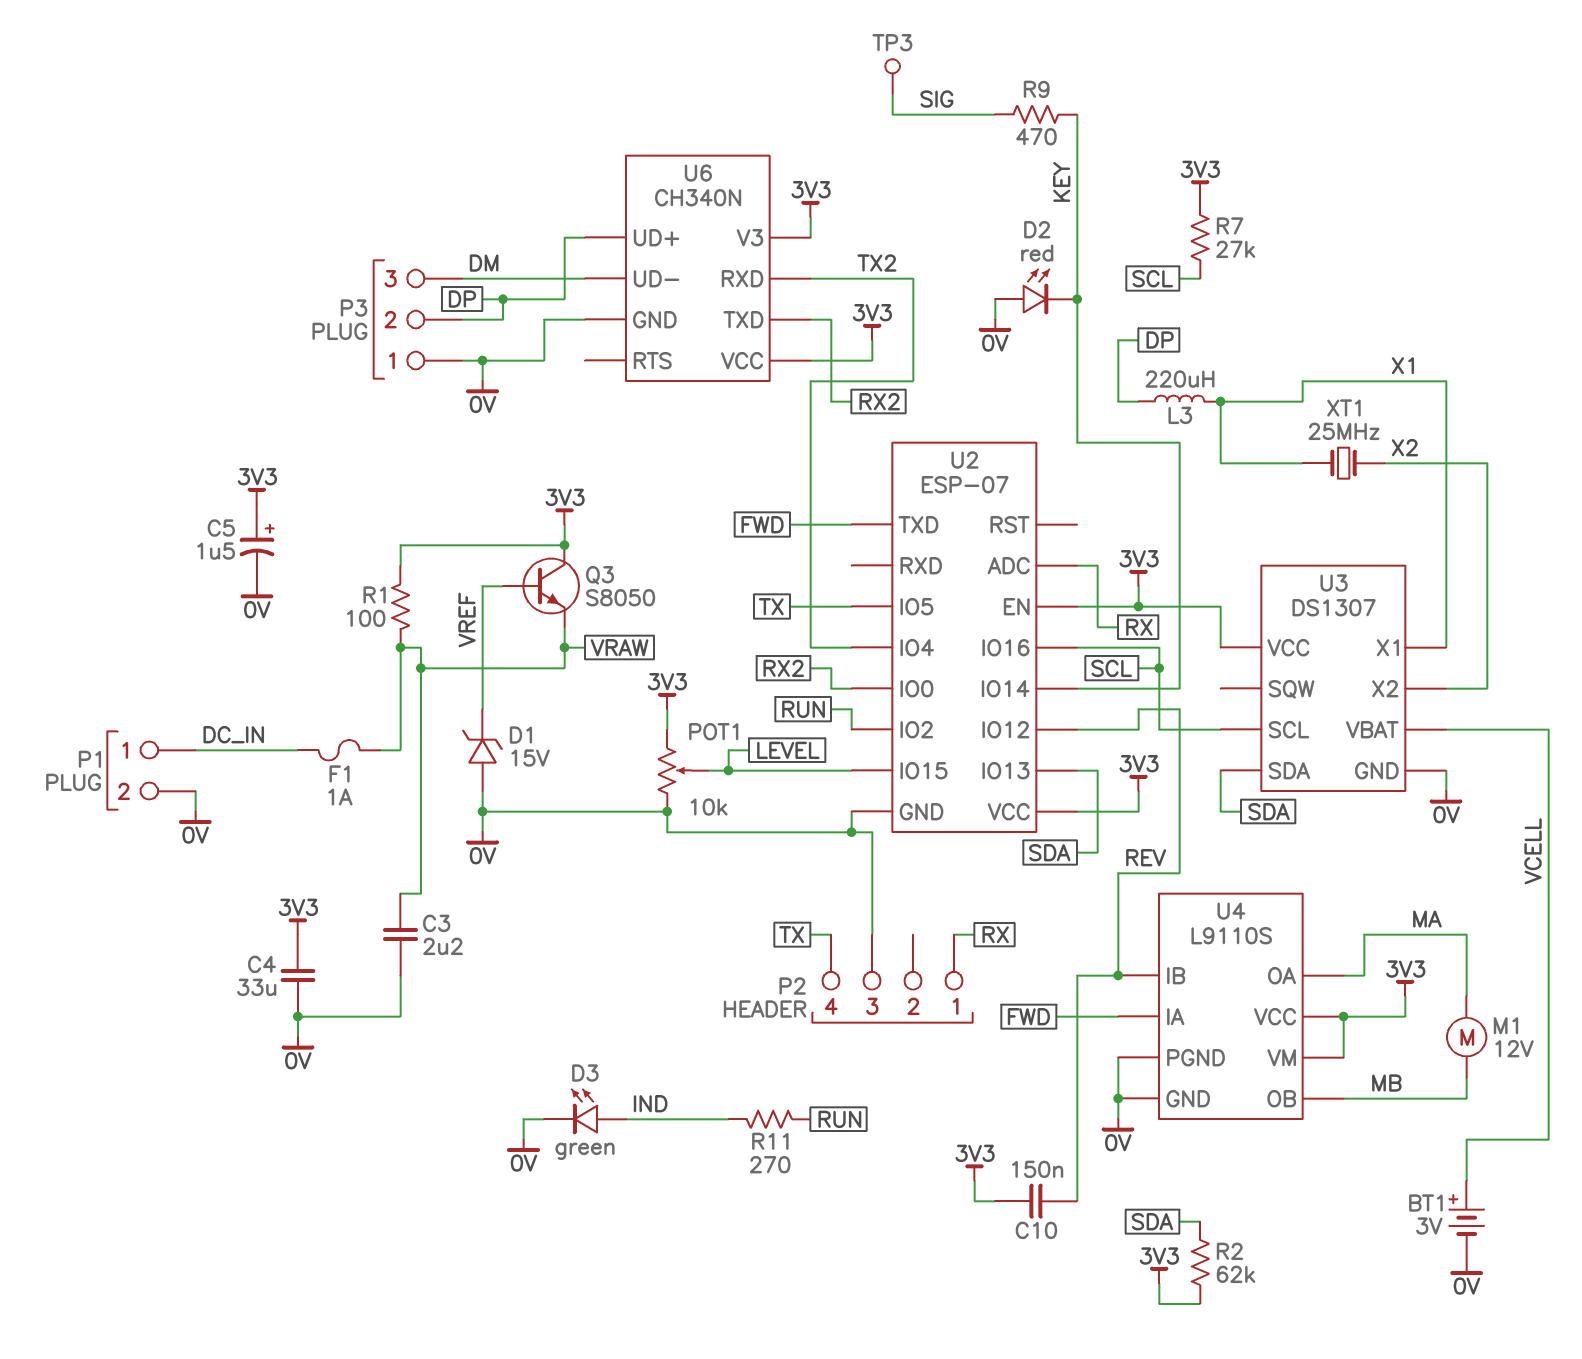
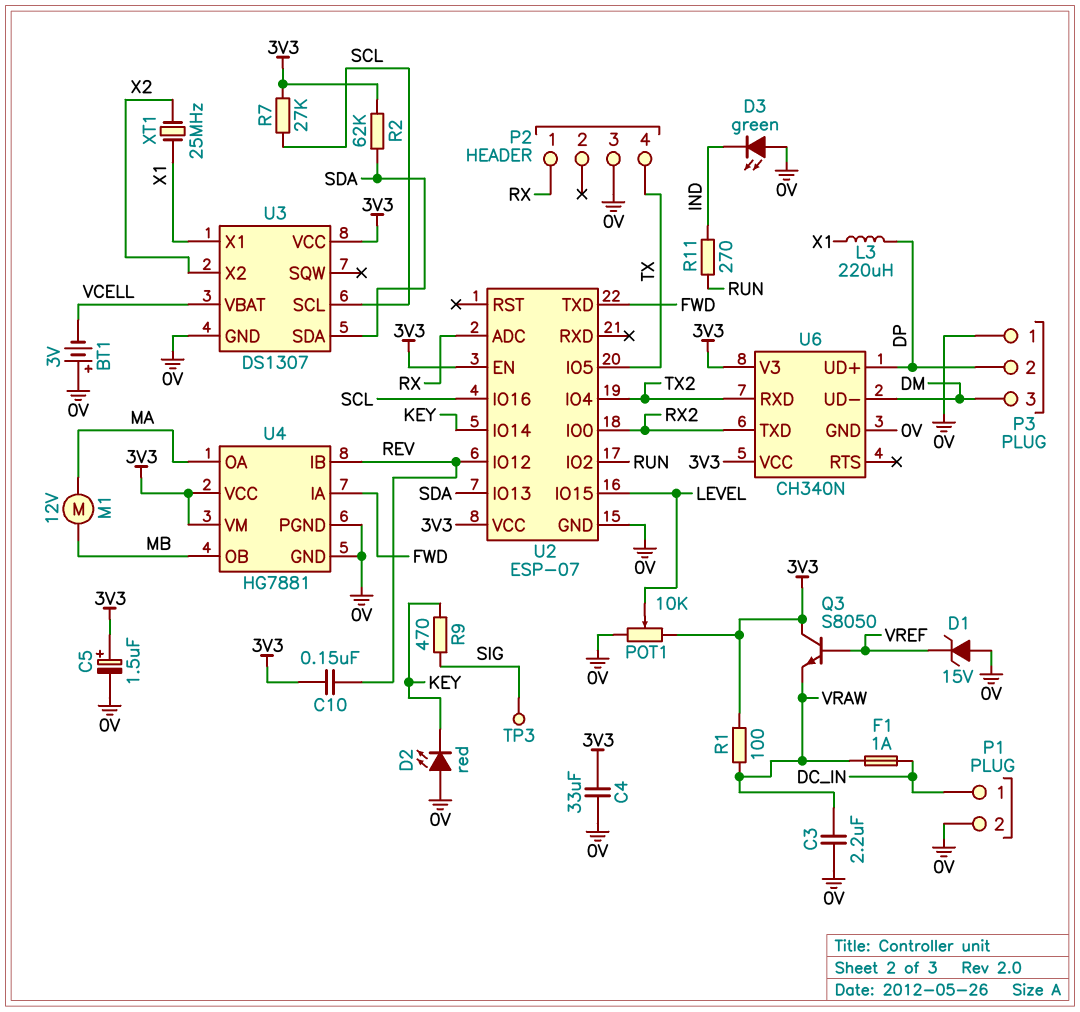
BT1: 3V (plus VCELL, minus 0V) -> 3V (plus 0V, minus VCELL)
D3: LED green (A IND, K 0V) -> LED green (A 0V, K IND)
U4: L9110S -> HG7881

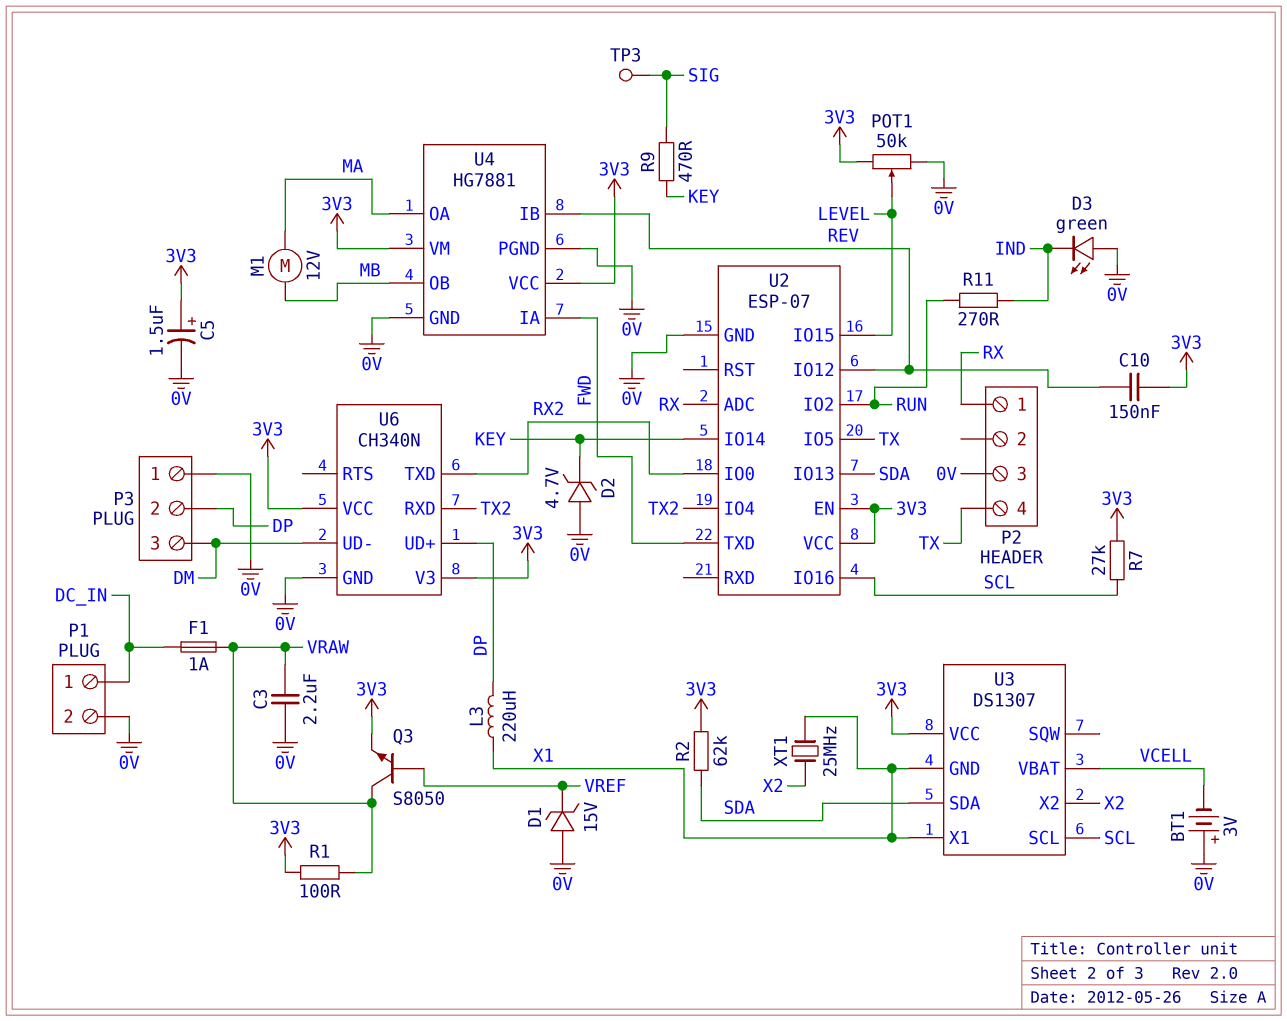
C4: 33uF (0V, 3V3) -> none
D2: LED red (A 0V, K KEY) -> zener 4.7V (A 0V, K KEY)
POT1: 10k (0V, 3V3, wiper LEVEL) -> 50k (0V, 3V3, wiper LEVEL)
Q3: NPN S8050 (B VREF, C 3V3, E VRAW) -> NPN S8050 (B VREF, C VRAW, E 3V3)
U3 pin GND: 0V -> X1

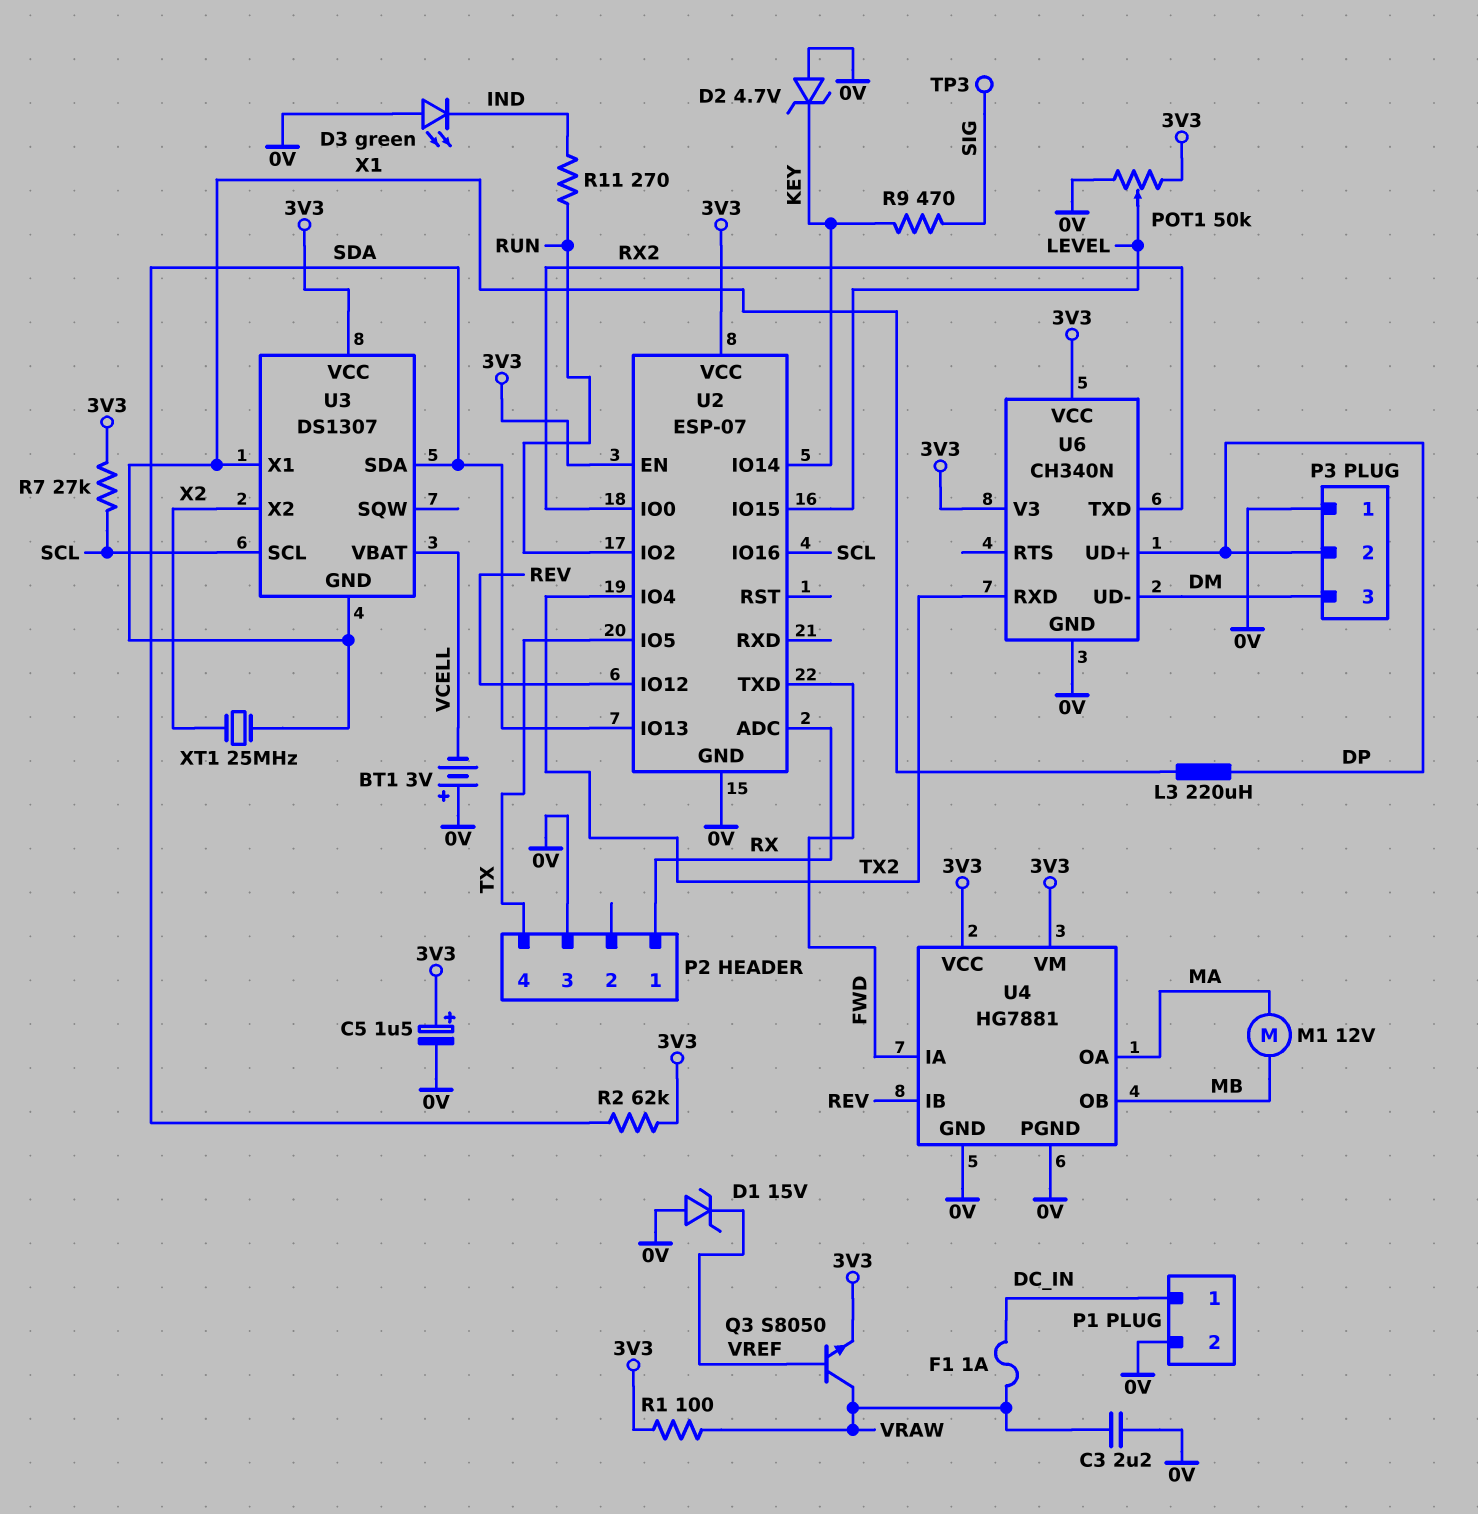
C10: 150nF (3V3, REV) -> none

